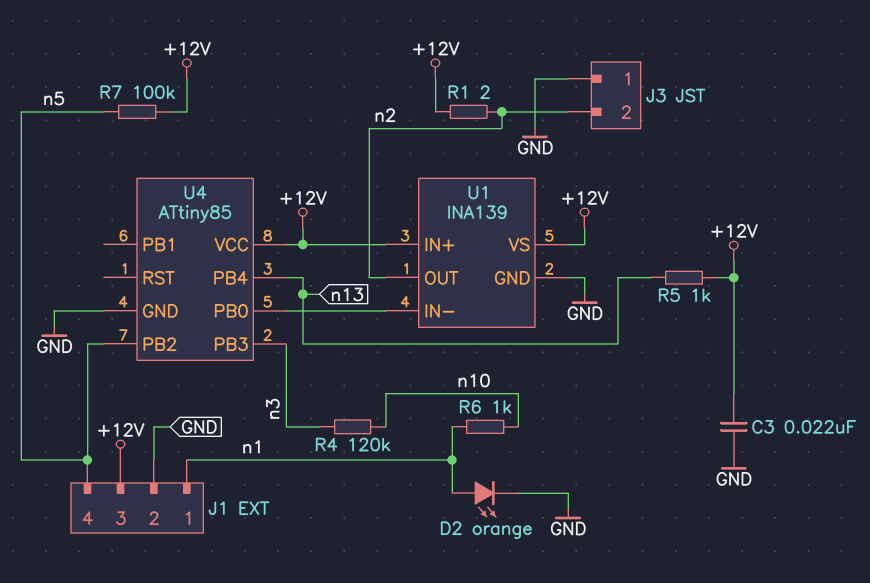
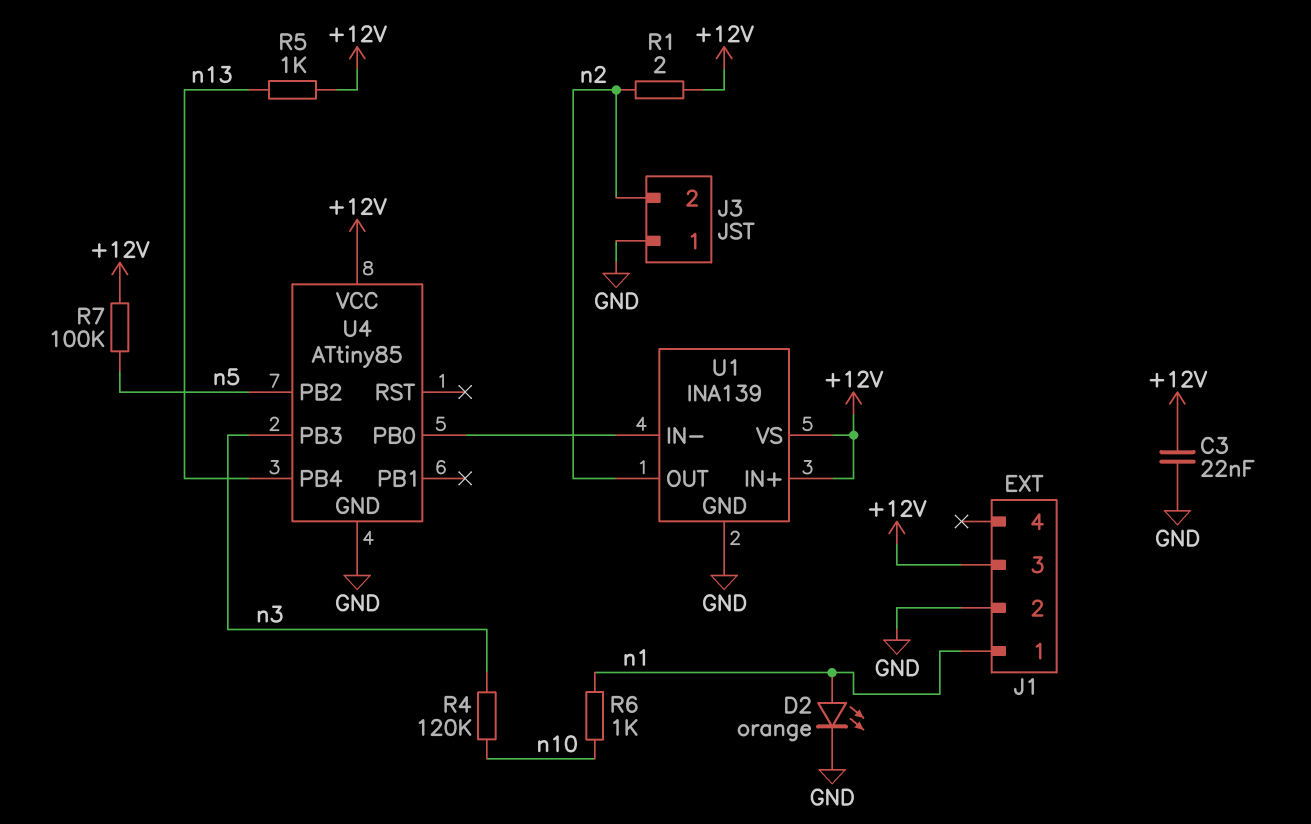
J1 pin 4: n5 -> none

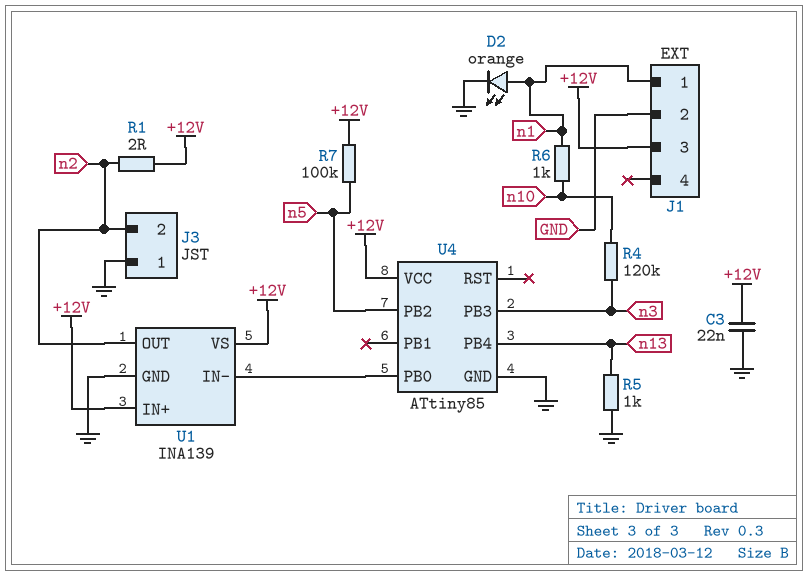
R5: 1k (+12V, n13) -> 1k (GND, n13)

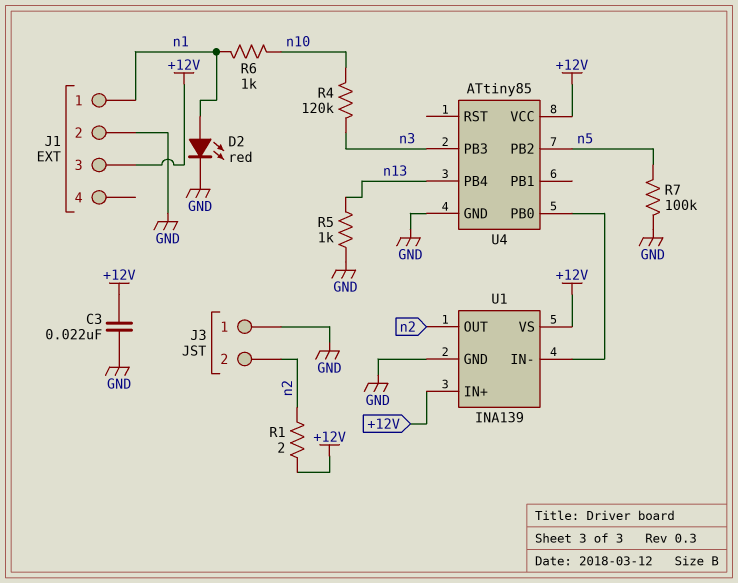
D2: LED orange (A n1, K GND) -> LED red (A n1, K GND)
R7: 100k (+12V, n5) -> 100k (GND, n5)

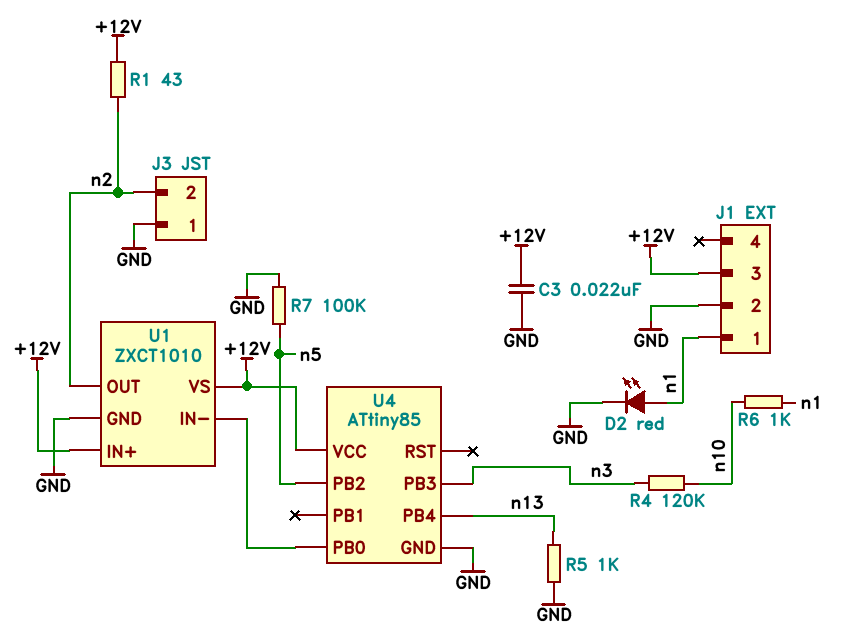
R1: 2 (+12V, n2) -> 43 (+12V, n2)
U1: INA139 -> ZXCT1010

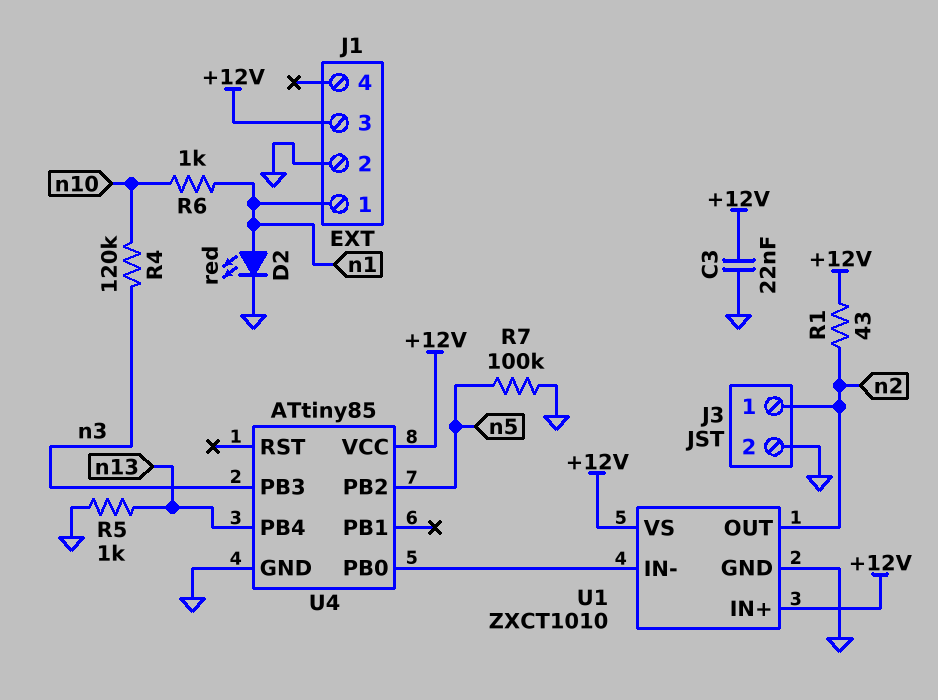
J3 pin 1: GND -> n2
J3 pin 2: n2 -> GND

